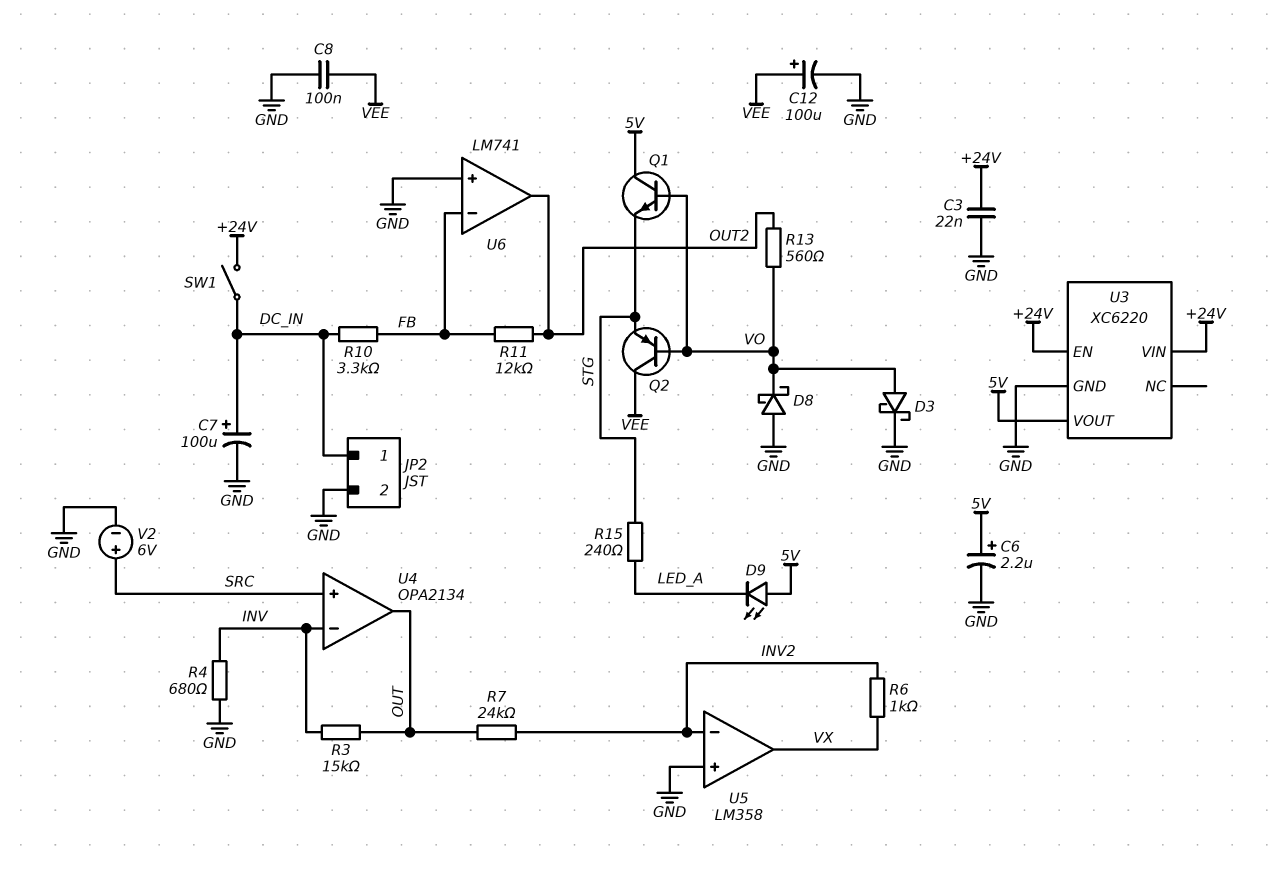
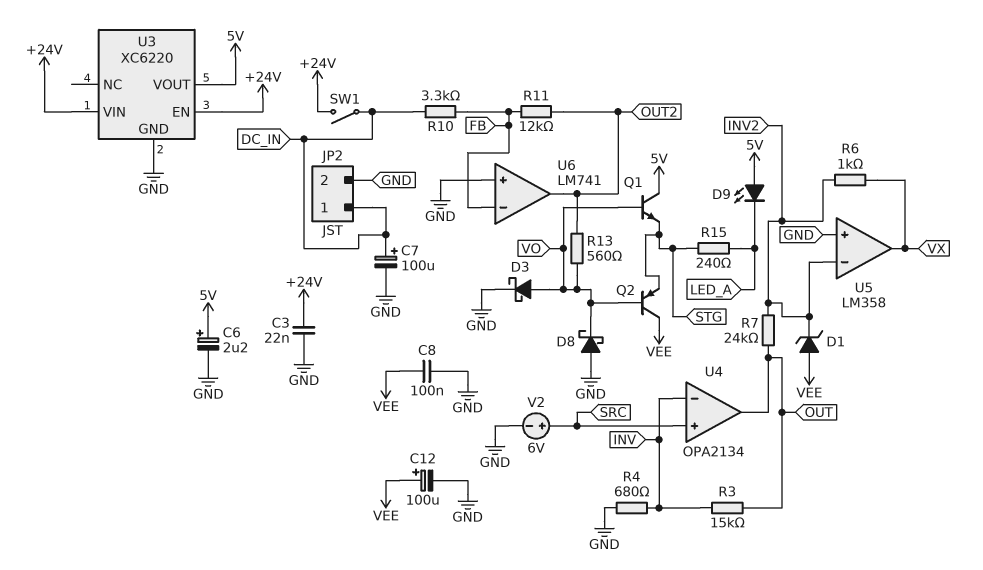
D1: none -> zener (A VEE, K INV2)

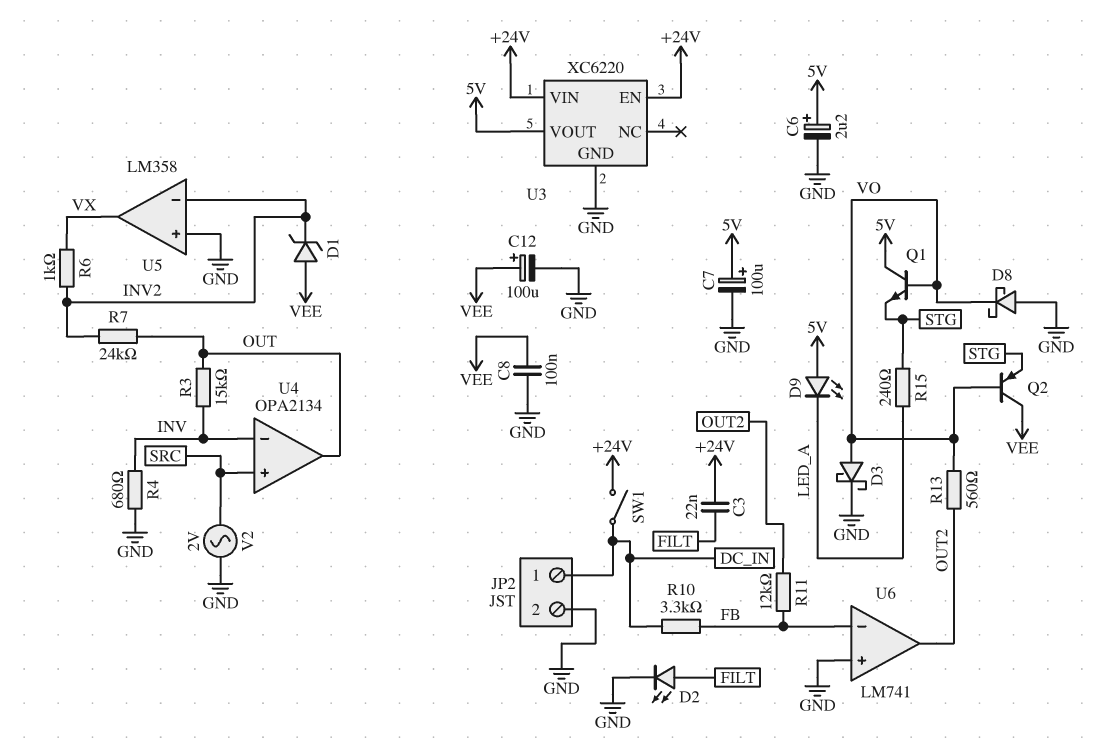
C3: 22nF (+24V, GND) -> 22nF (+24V, FILT)
C7: 100uF (plus DC_IN, minus GND) -> 100uF (plus 5V, minus GND)
D2: none -> LED (A FILT, K GND)
V2: 6V (plus SRC, minus GND) -> AC 2V (GND, SRC)

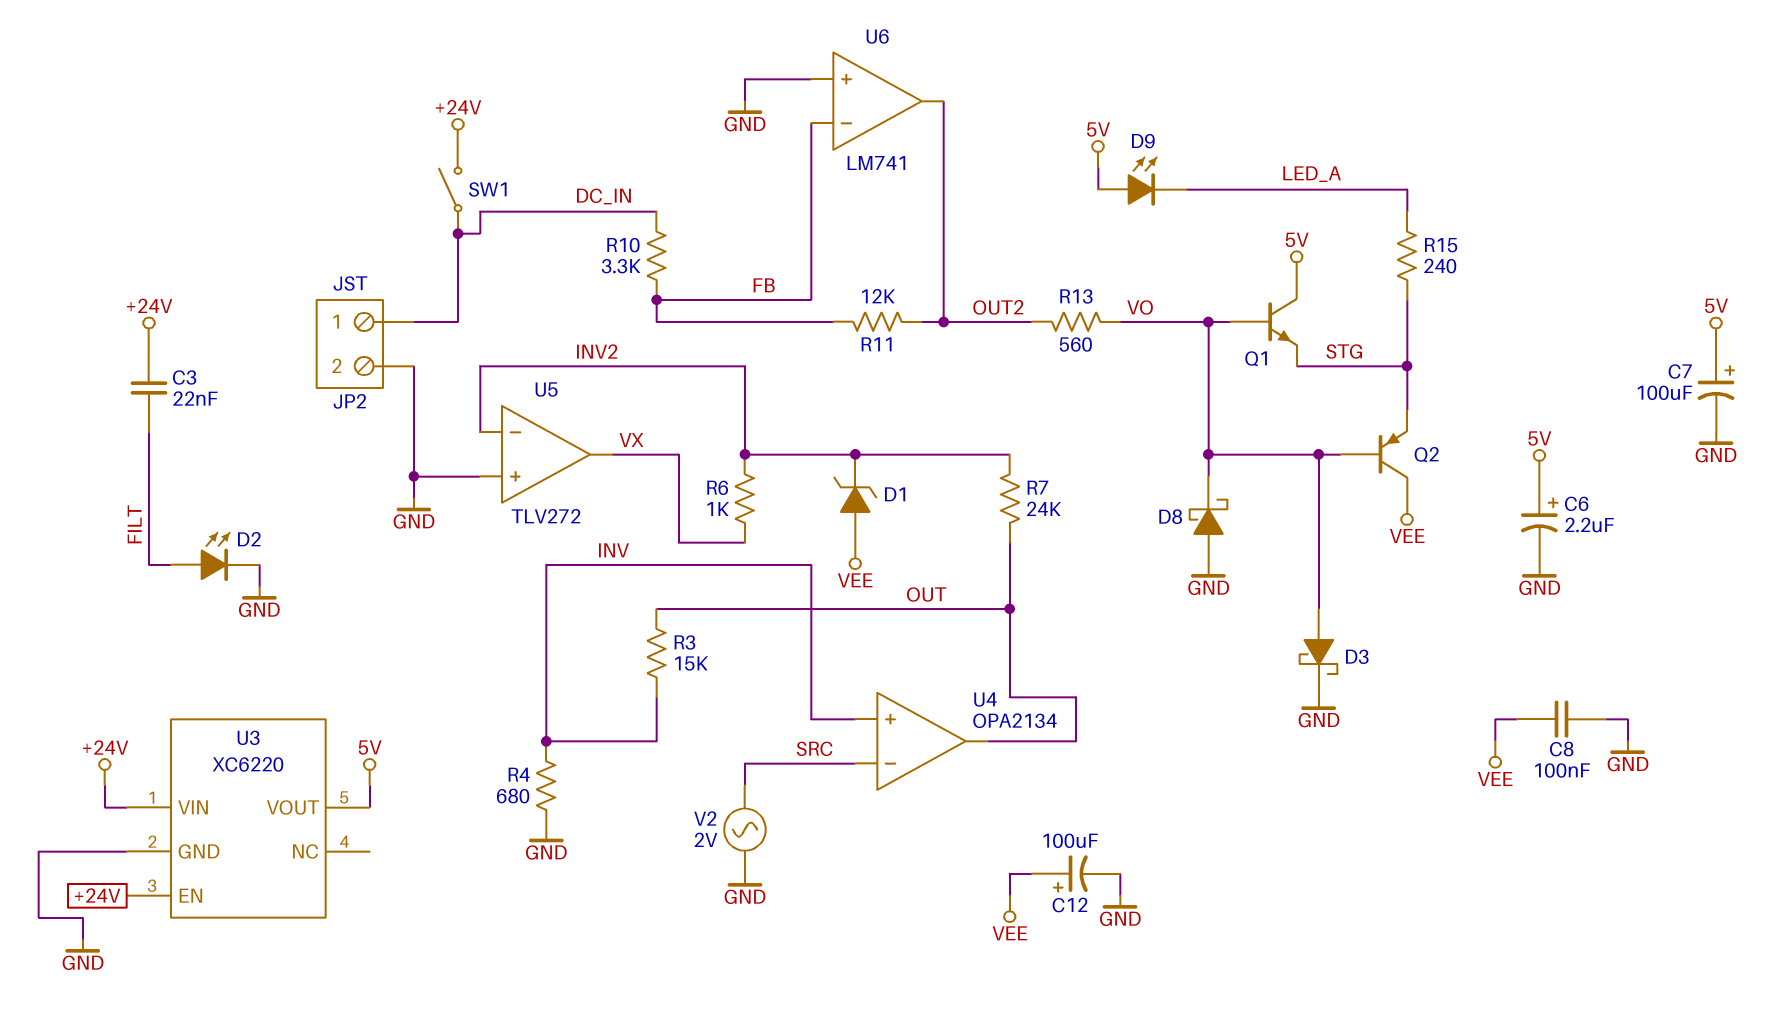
U4 pin in+: SRC -> INV
U4 pin in-: INV -> SRC
U5: LM358 -> TLV272

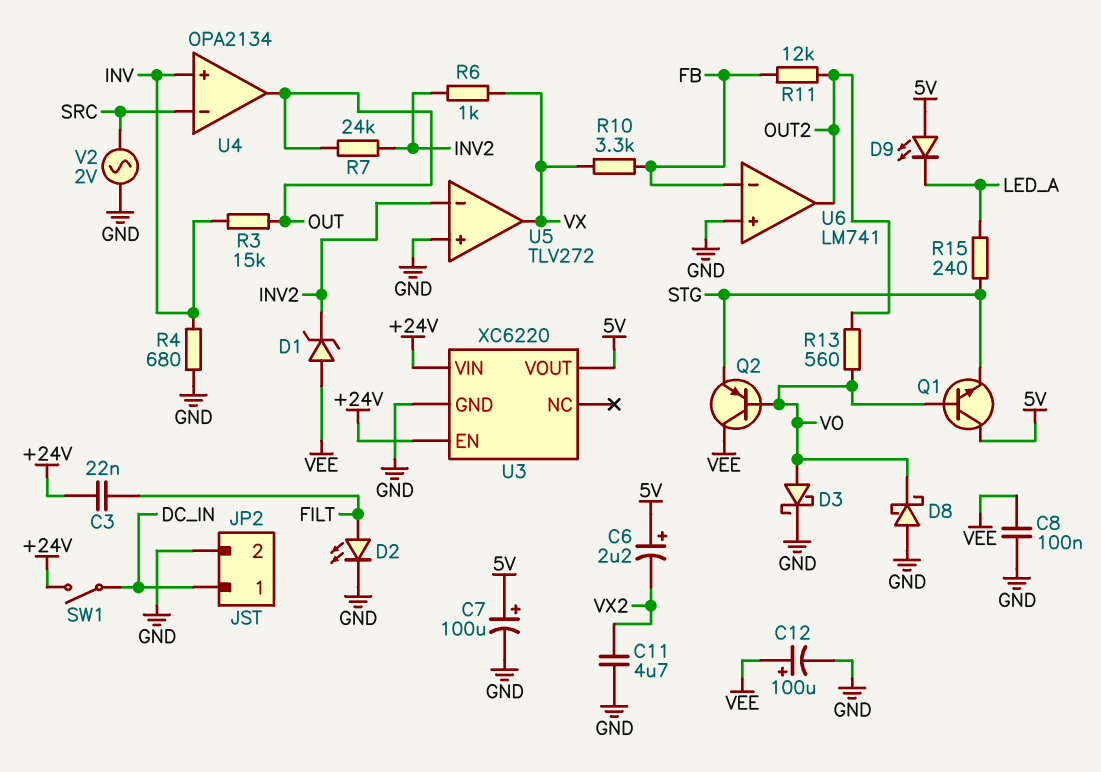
C6: 2.2uF (plus 5V, minus GND) -> 2.2uF (plus 5V, minus VX2)
C11: none -> 4.7uF (GND, VX2)
R10: 3.3k (DC_IN, FB) -> 3.3k (FB, VX)

